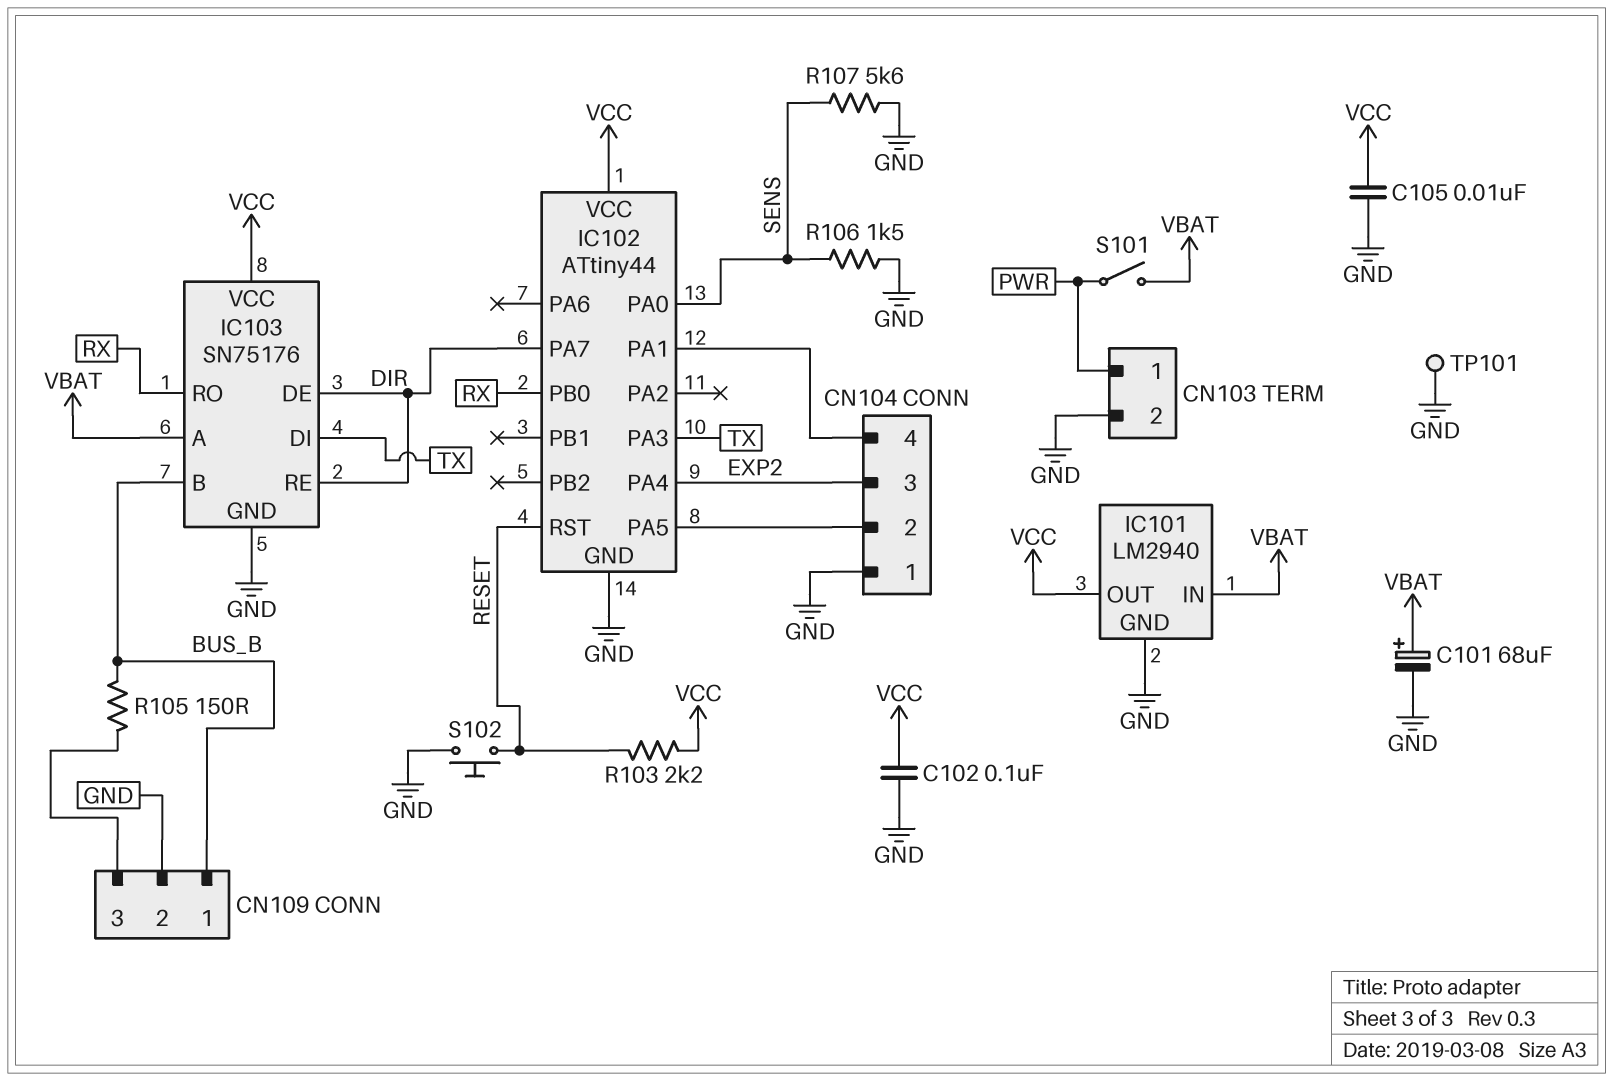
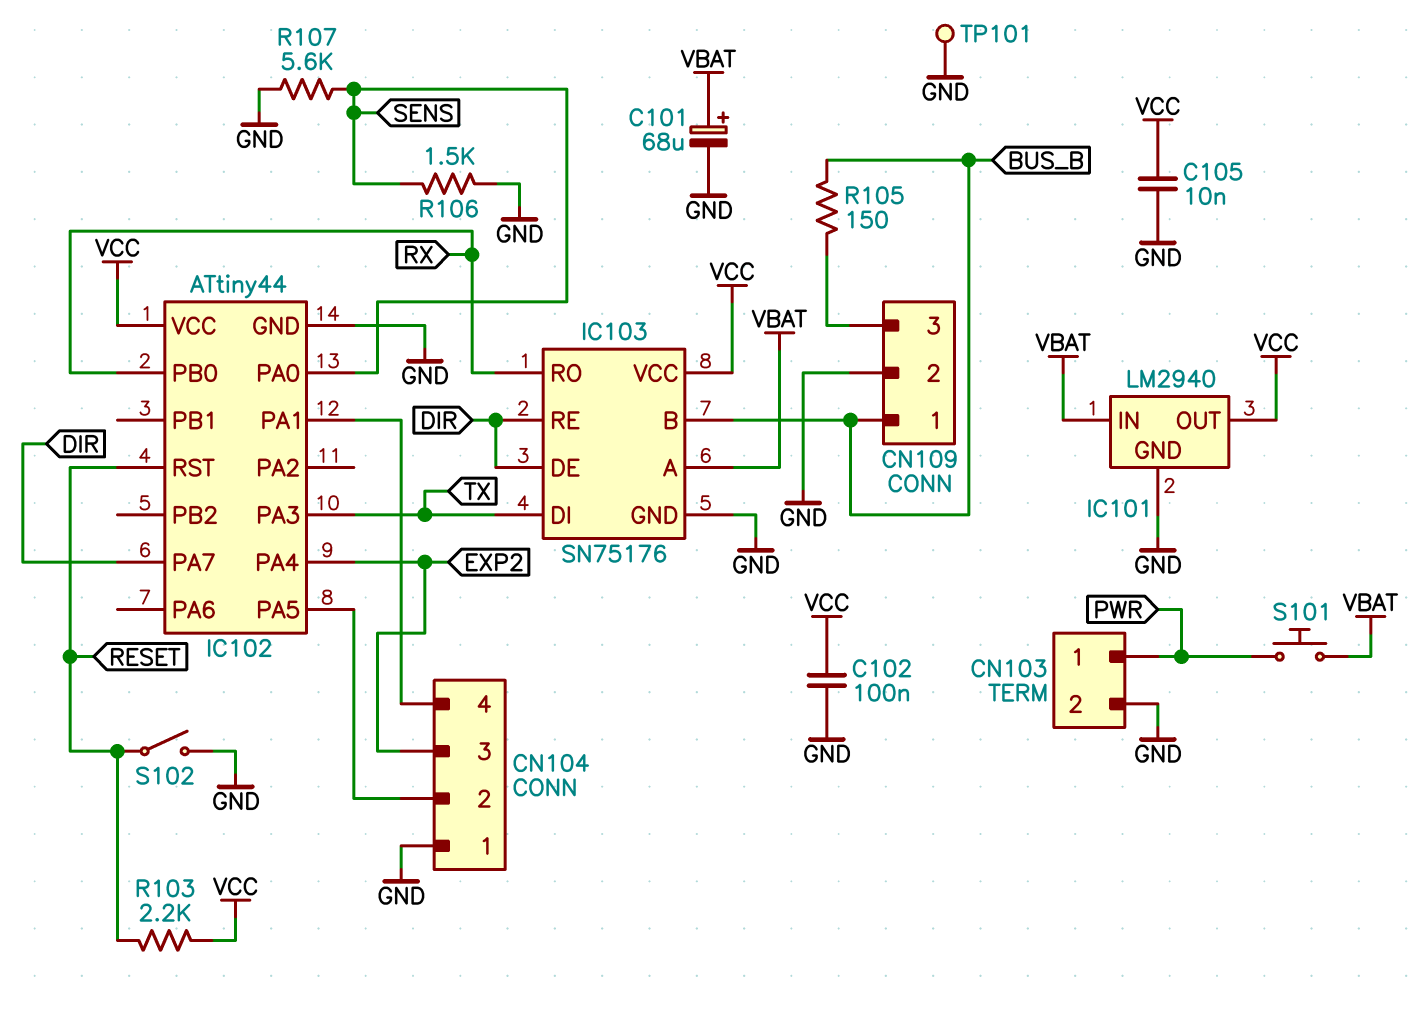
S101: switch (PWR, VBAT) -> button (PWR, VBAT)
S102: button (GND, RESET) -> switch (GND, RESET)

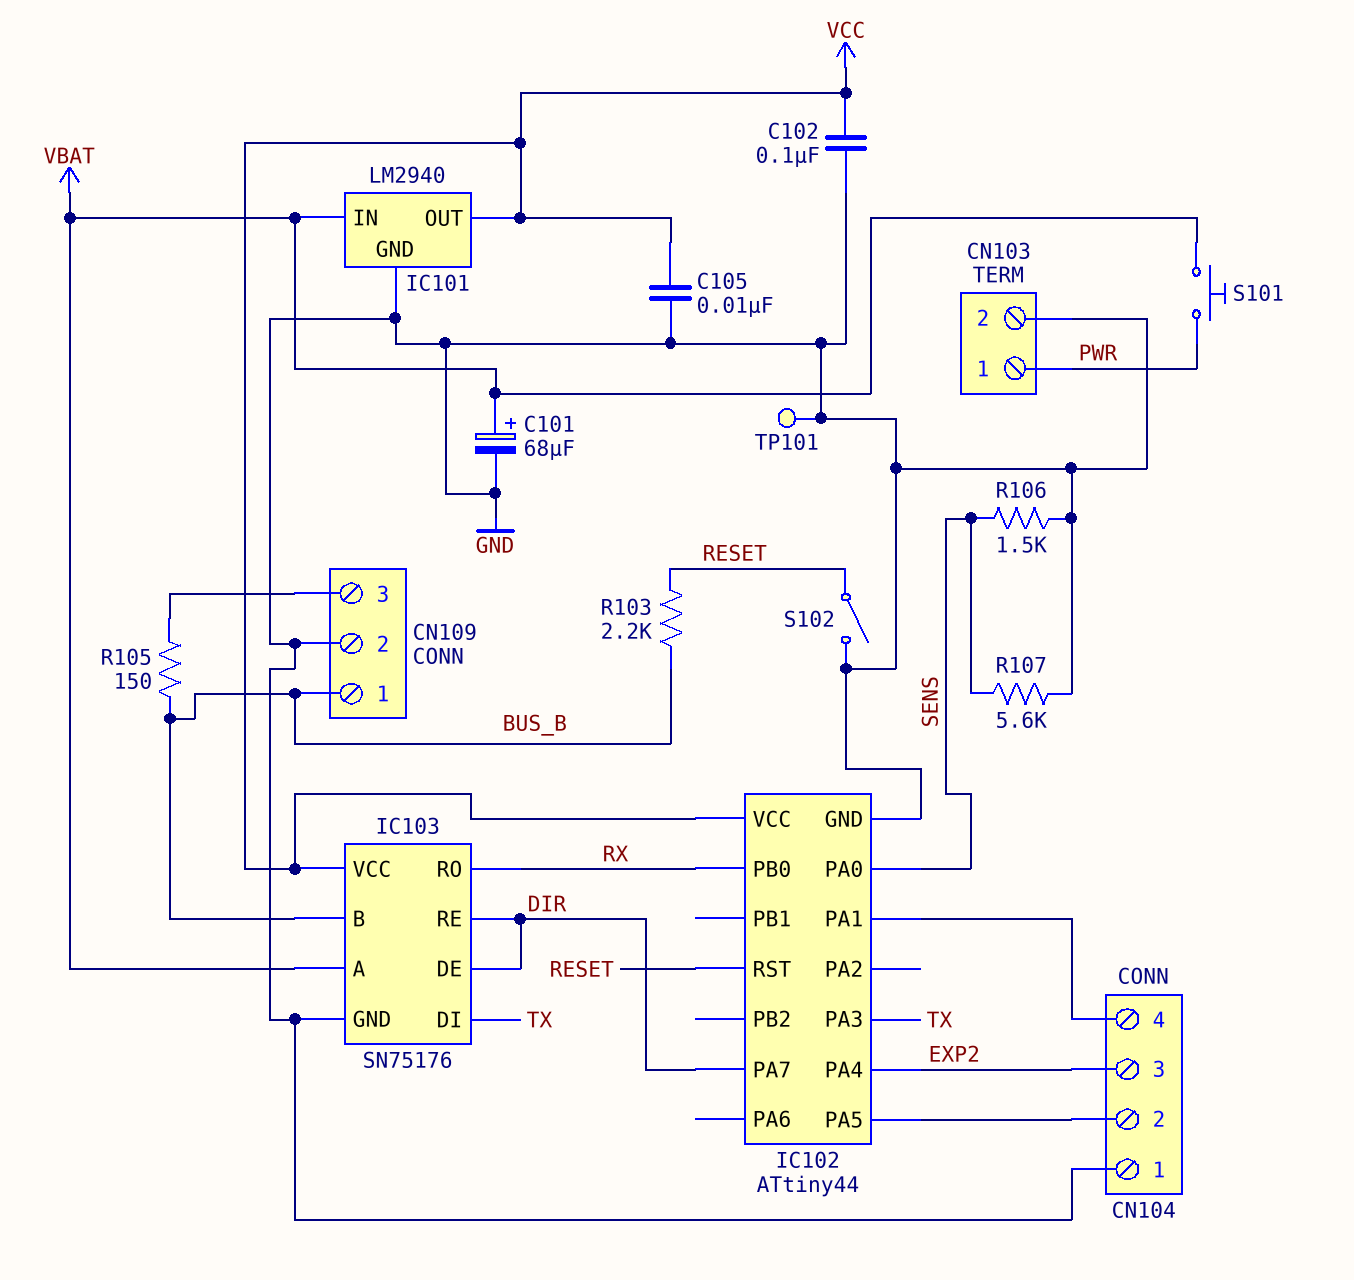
R103: 2.2k (RESET, VCC) -> 2.2k (BUS_B, RESET)

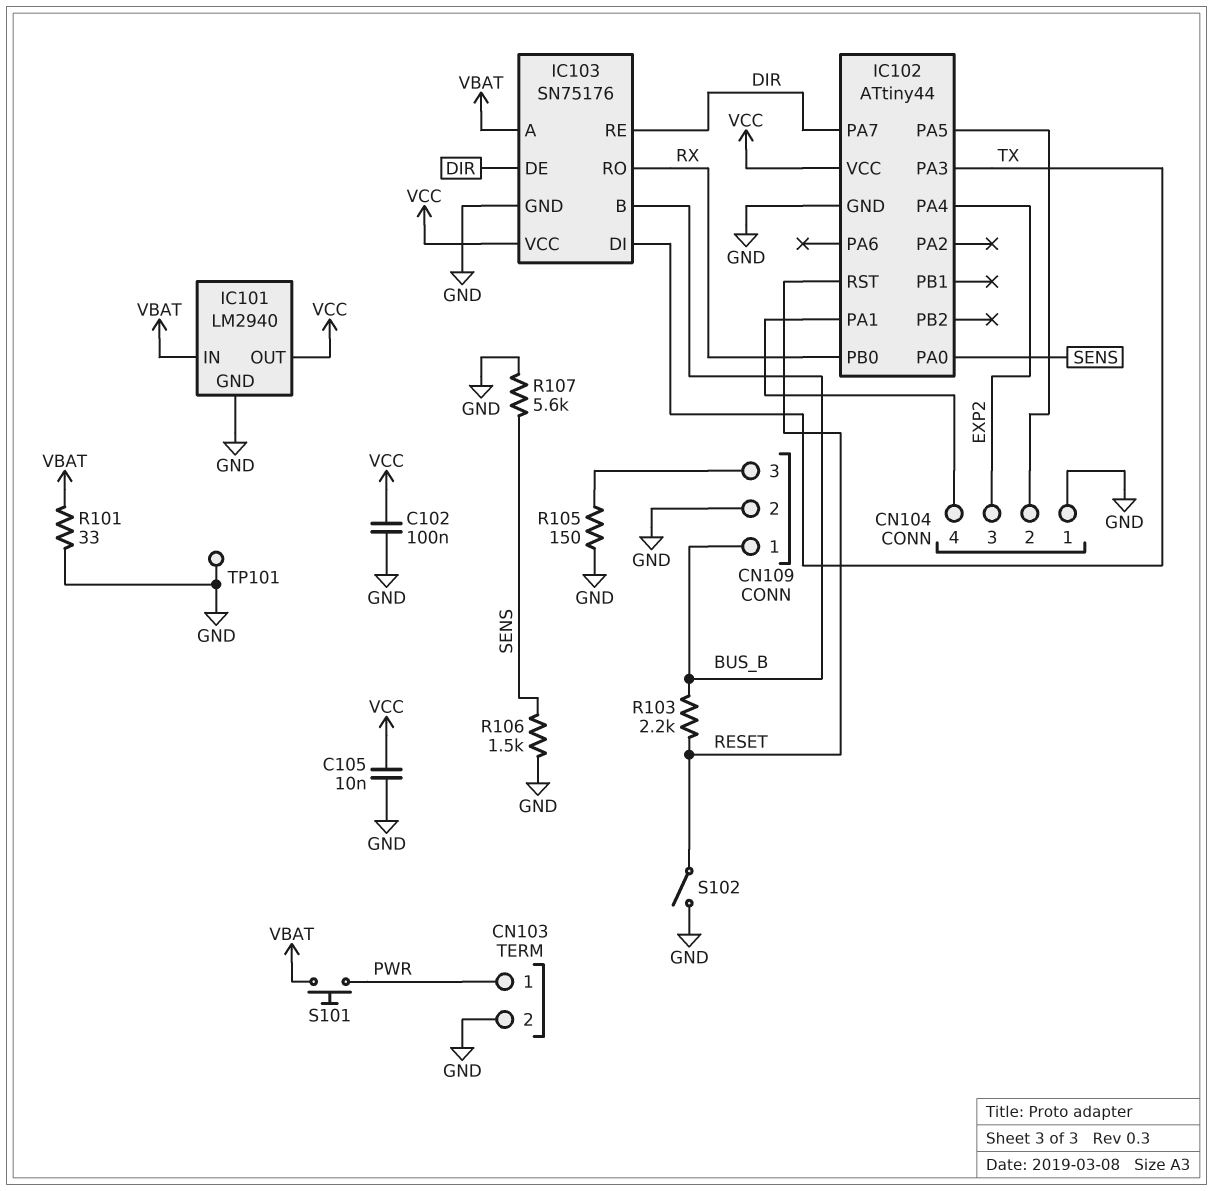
C101: 68uF (plus VBAT, minus GND) -> none
R101: none -> 33 (GND, VBAT)
R105: 150 (BUS_B, CN109/3) -> 150 (CN109/3, GND)

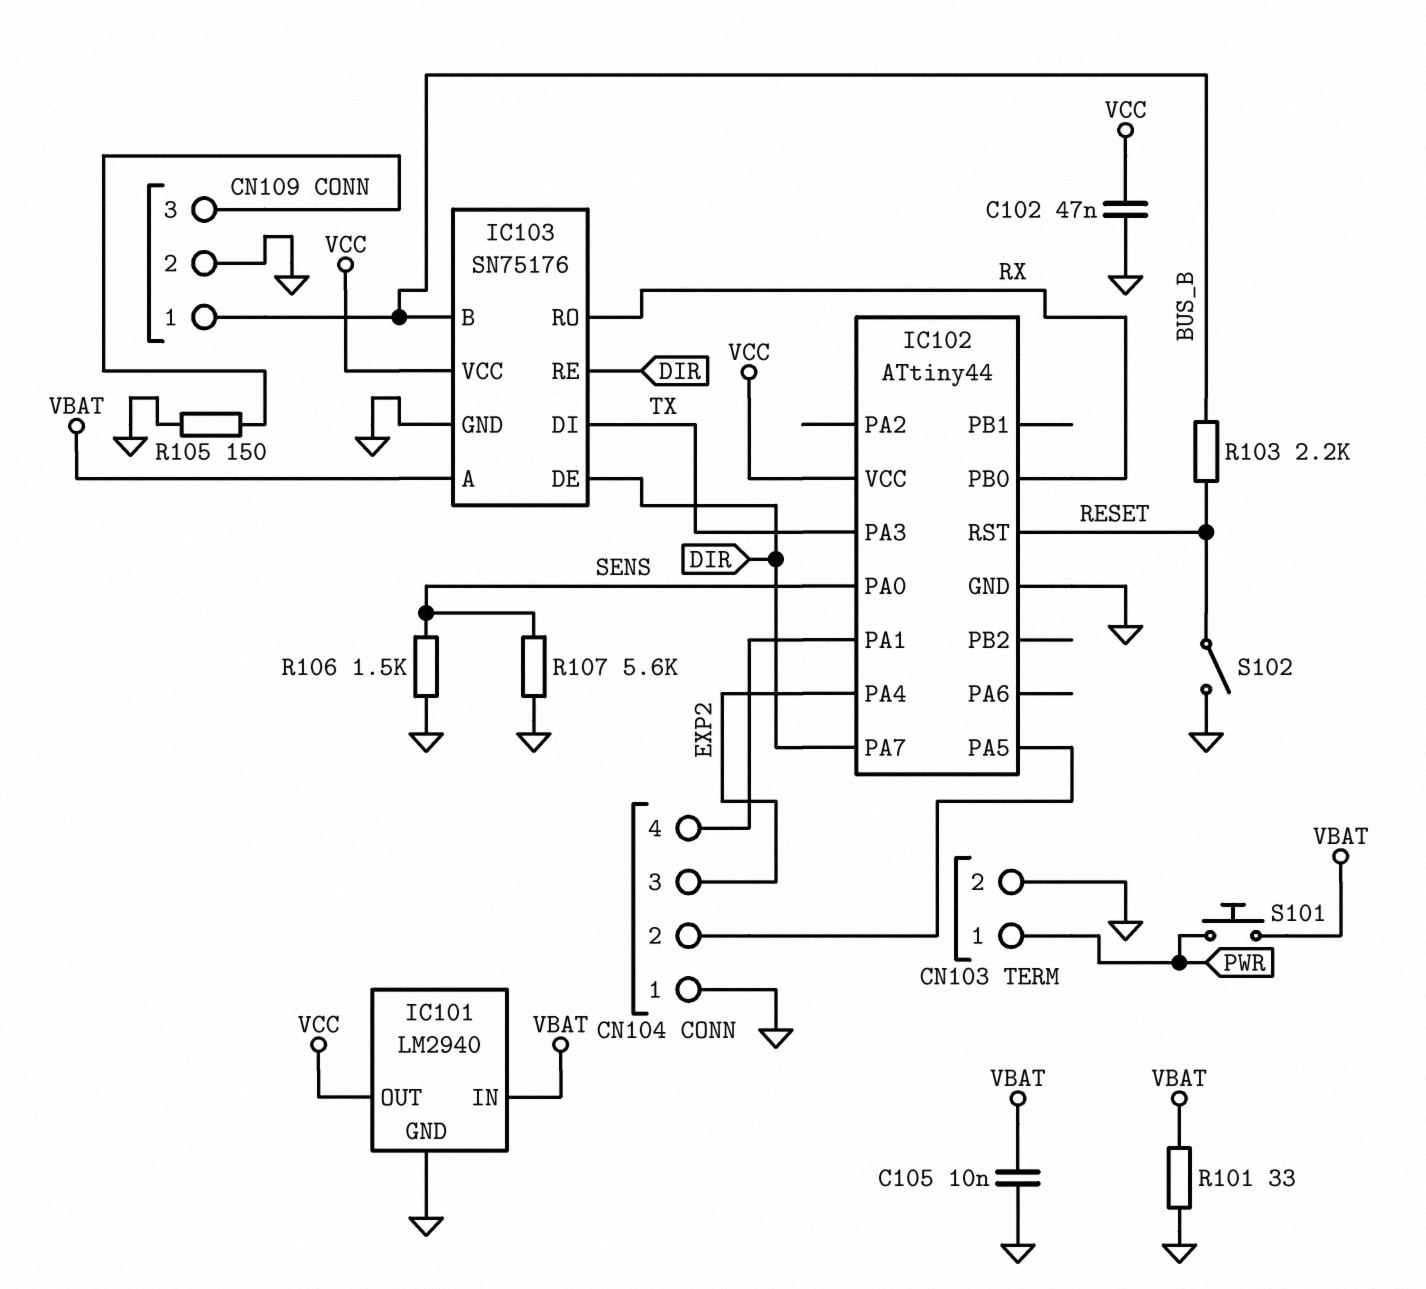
C102: 100nF (GND, VCC) -> 47nF (GND, VCC)
C105: 10nF (GND, VCC) -> 10nF (GND, VBAT)
TP101: test point (GND) -> none

